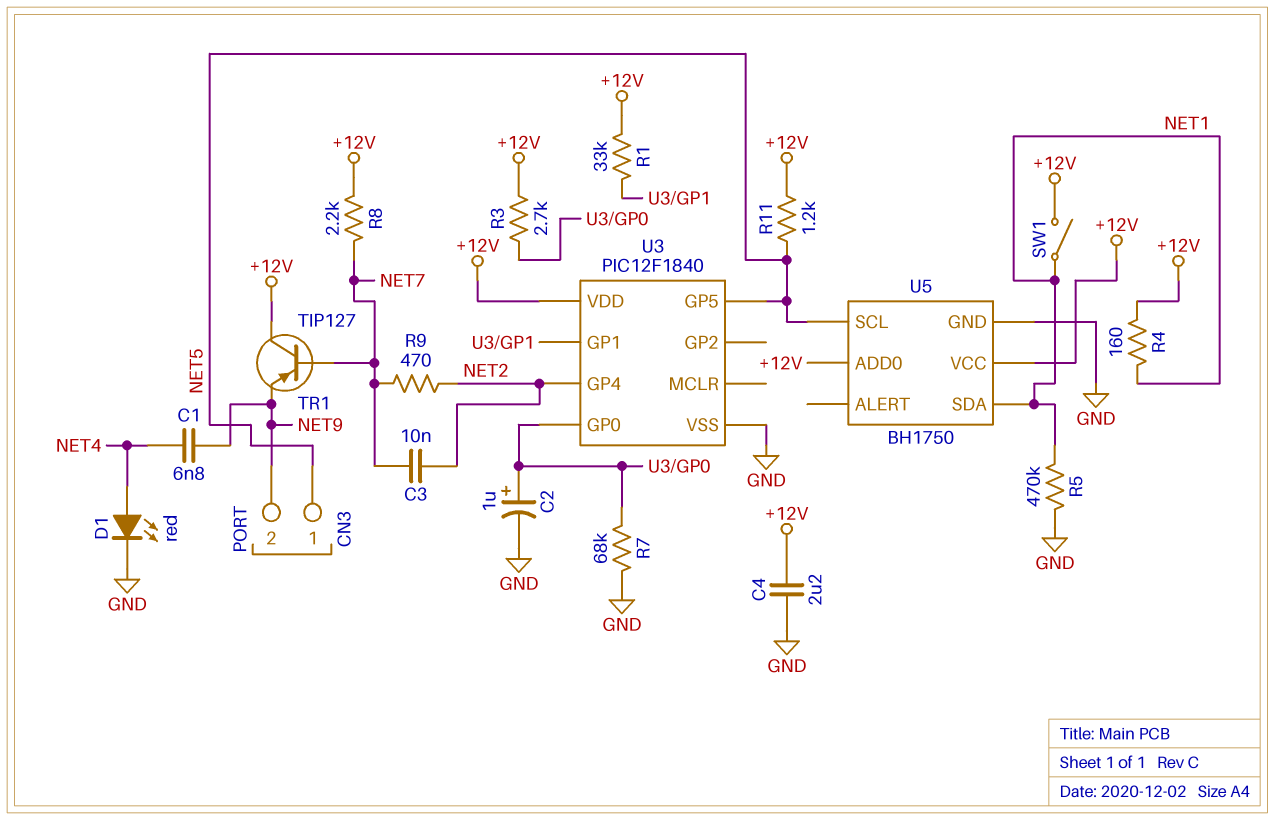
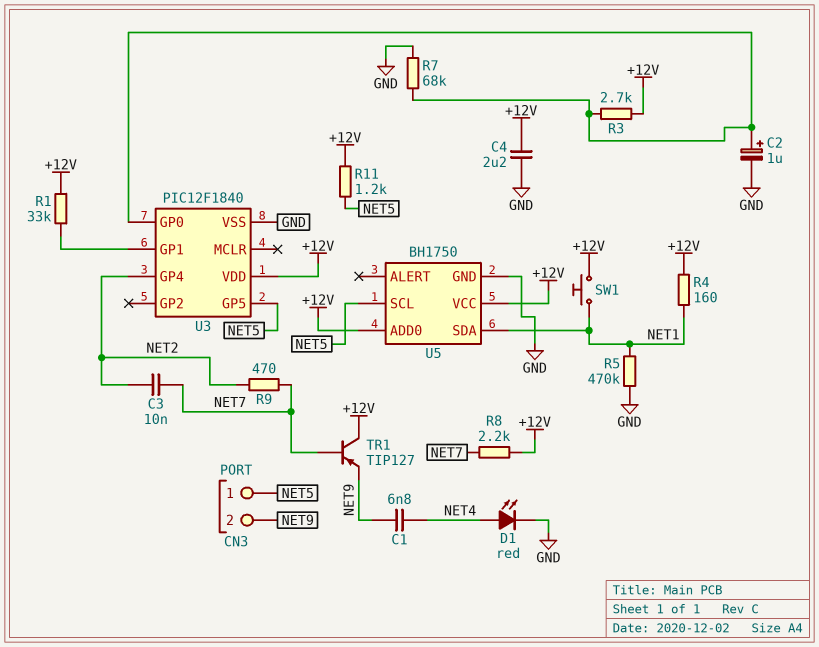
SW1: switch (+12V, NET1) -> button (+12V, NET1)

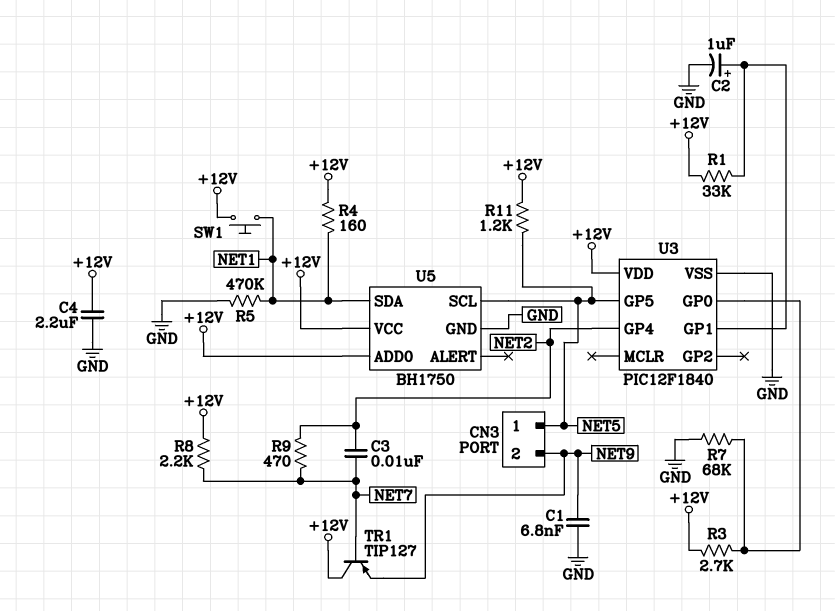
C1: 6.8nF (NET4, NET9) -> 6.8nF (GND, NET9)
C2: 1uF (plus U3/GP0, minus GND) -> 1uF (plus U3/GP1, minus GND)
D1: LED red (A NET4, K GND) -> none

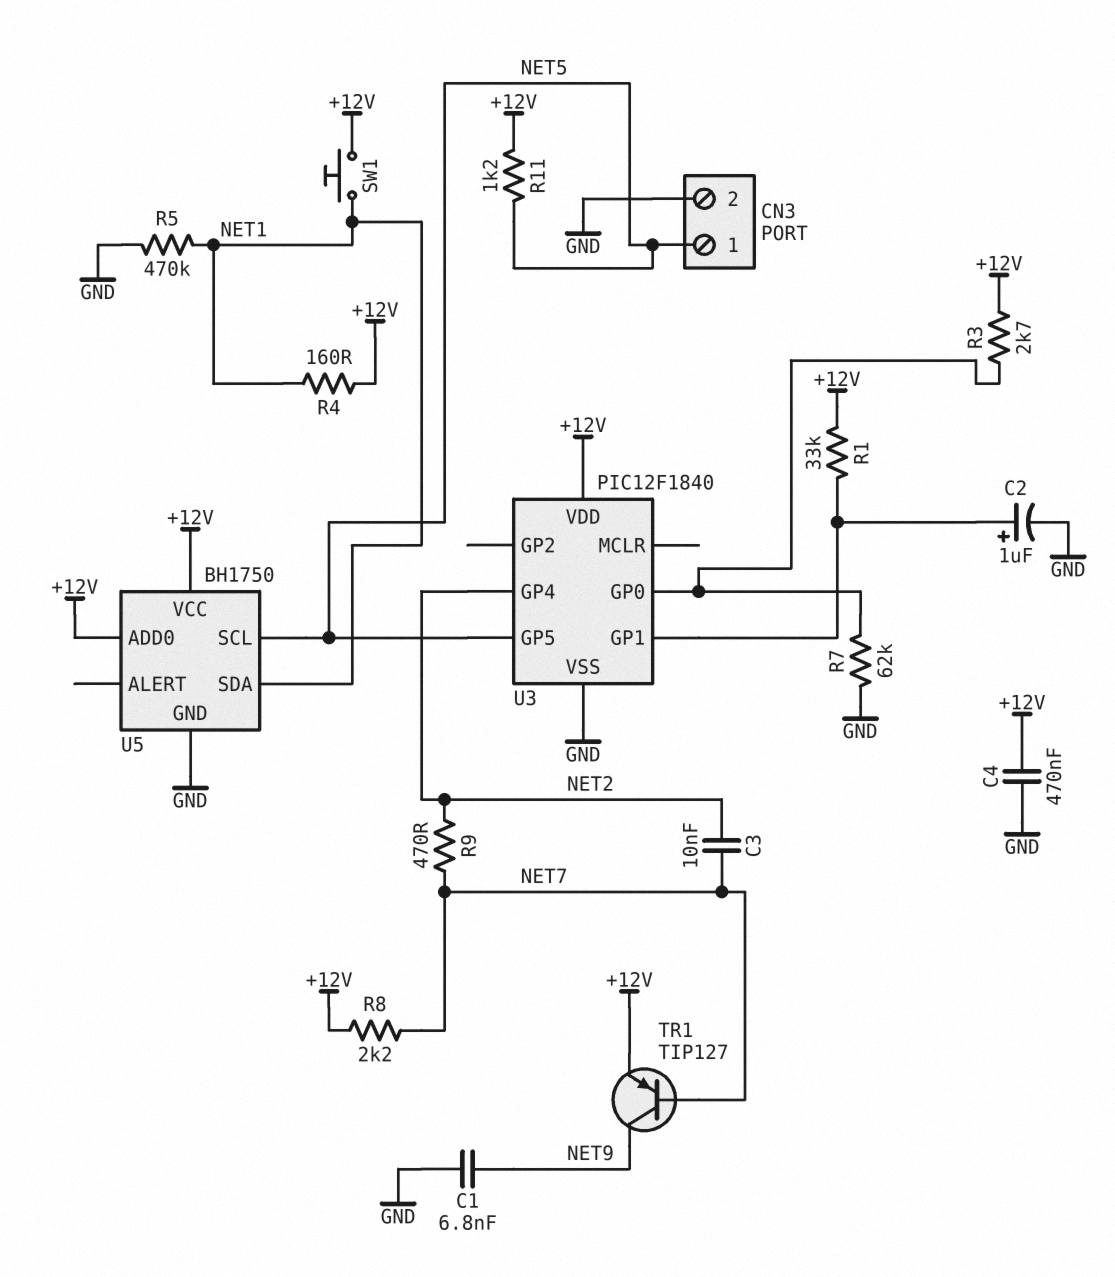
C4: 2.2uF (+12V, GND) -> 470nF (+12V, GND)
CN3 pin 2: NET9 -> GND
R7: 68k (GND, U3/GP0) -> 62k (GND, U3/GP0)
TR1: PNP TIP127 (B NET7, C +12V, E NET9) -> PNP TIP127 (B NET7, C NET9, E +12V)

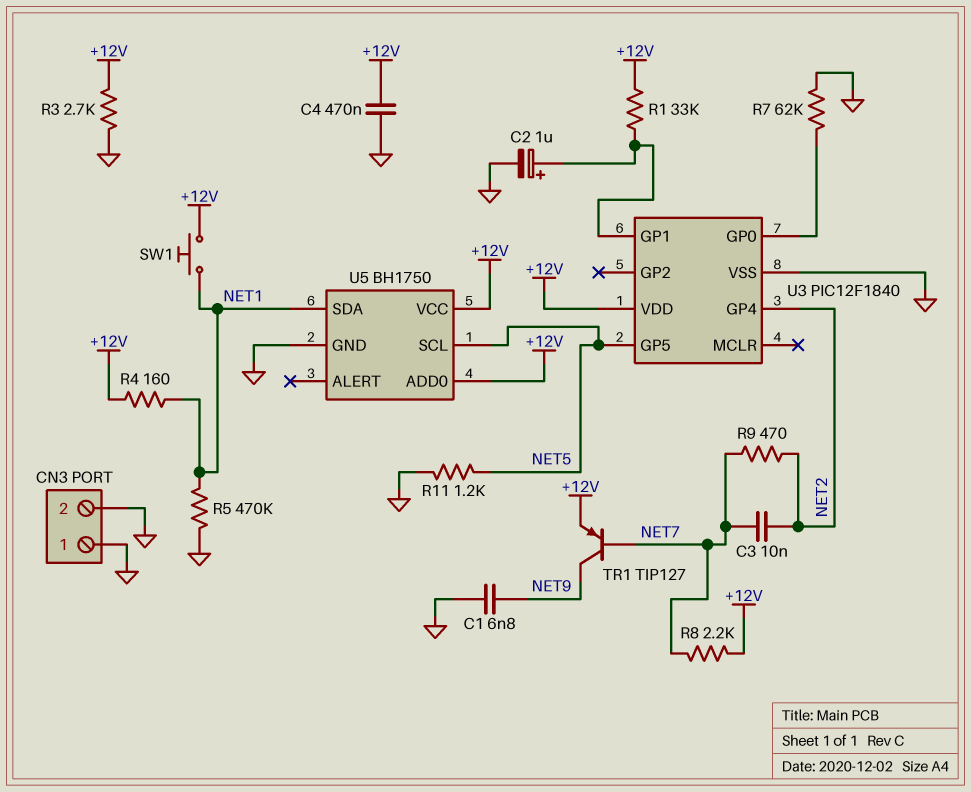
CN3 pin 1: NET5 -> GND
R3: 2.7k (+12V, U3/GP0) -> 2.7k (+12V, GND)
R11: 1.2k (+12V, NET5) -> 1.2k (GND, NET5)

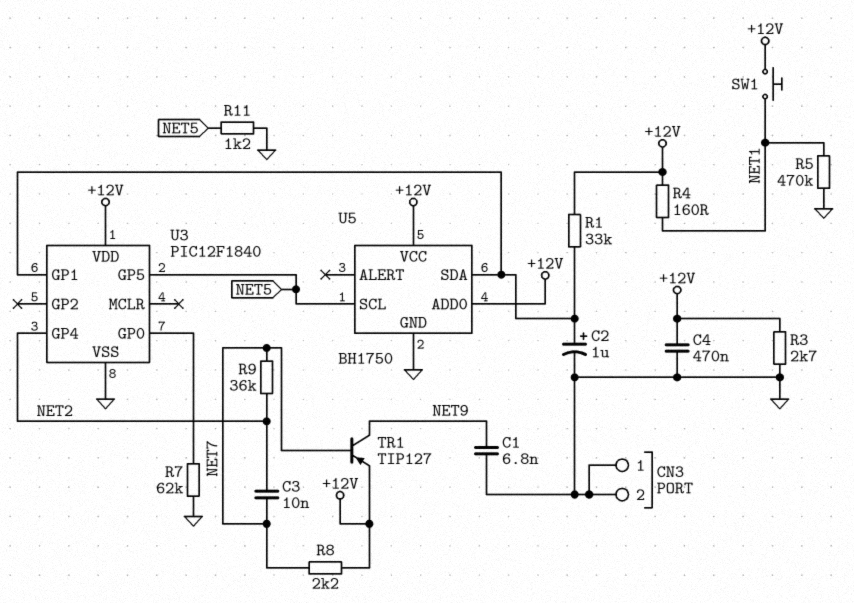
R9: 470 (NET2, NET7) -> 36k (NET2, NET7)
U5 pin SDA: NET1 -> U3/GP1

